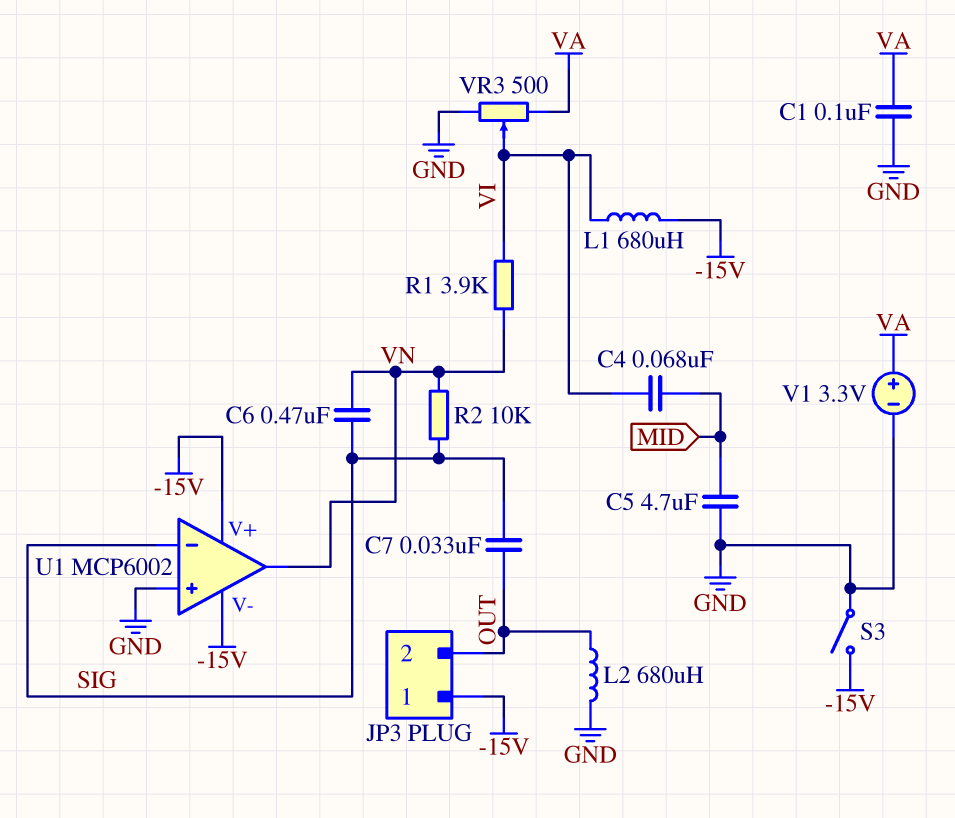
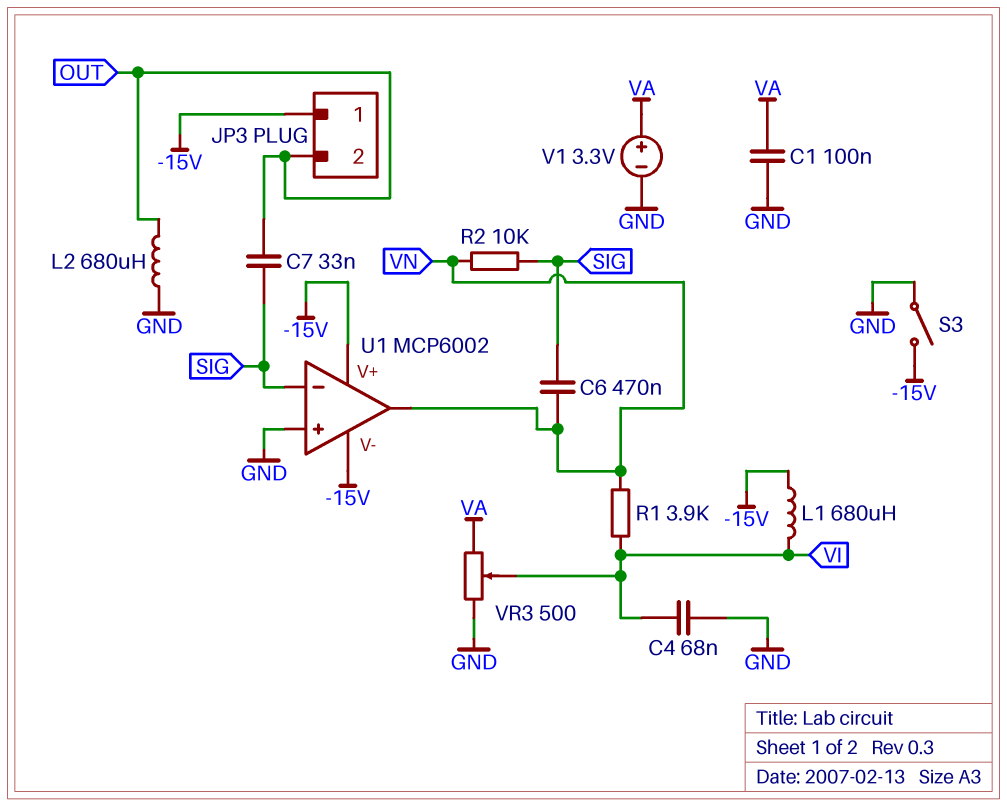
C4: 68nF (MID, VI) -> 68nF (GND, VI)
C5: 4.7uF (GND, MID) -> none

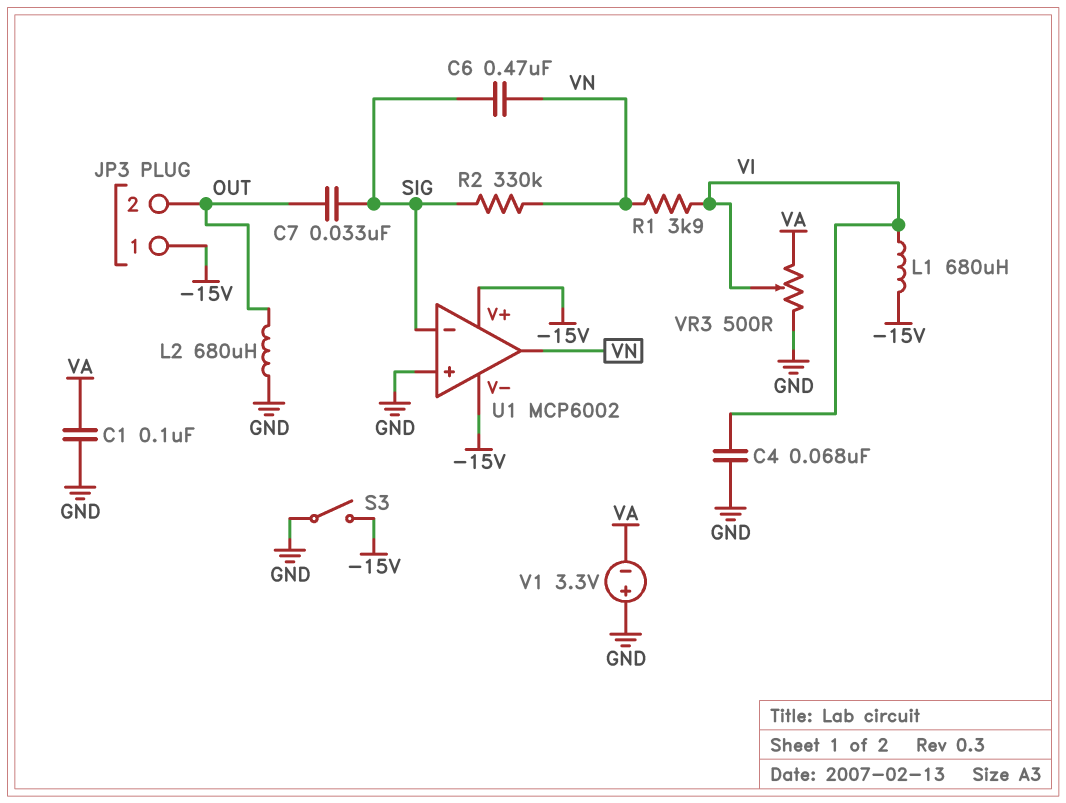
R2: 10k (SIG, VN) -> 330k (SIG, VN)
V1: 3.3V (plus VA, minus GND) -> 3.3V (plus GND, minus VA)

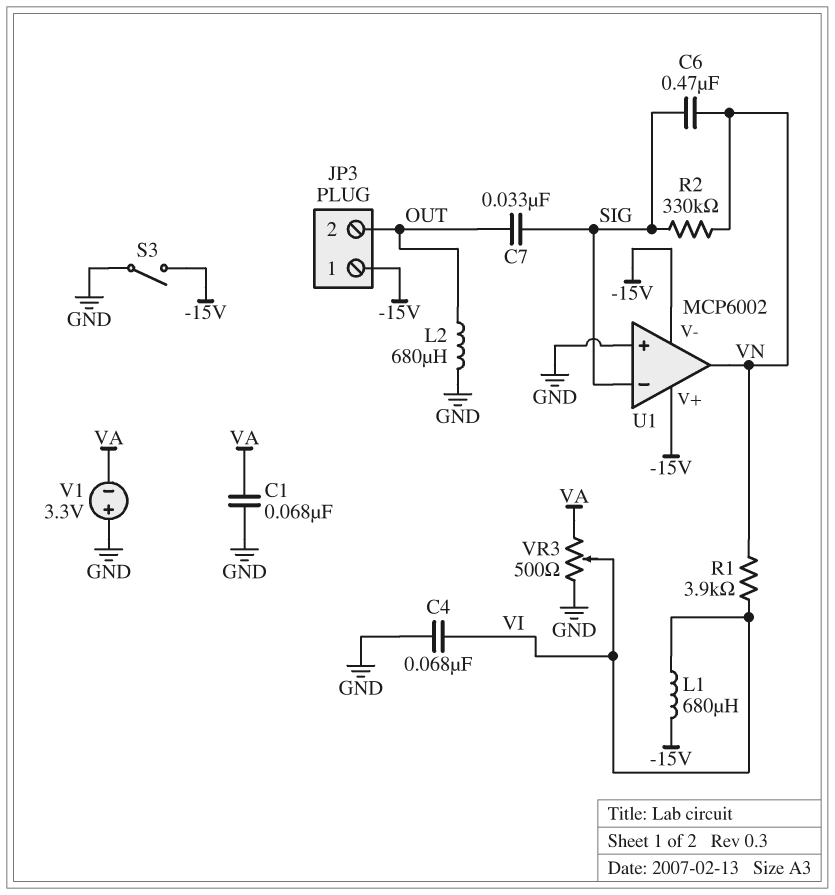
C1: 100nF (GND, VA) -> 68nF (GND, VA)

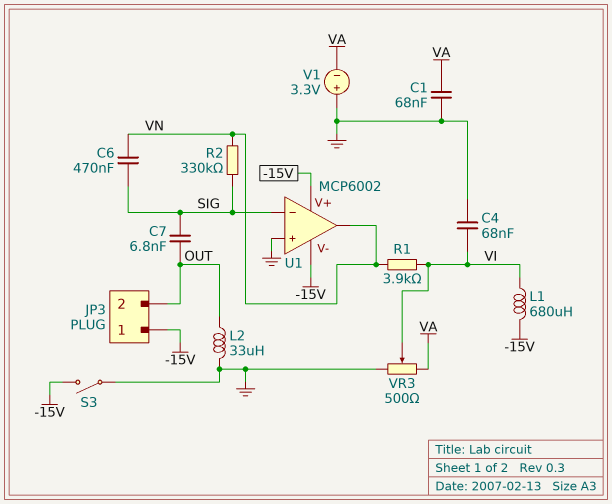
C7: 33nF (OUT, SIG) -> 6.8nF (OUT, SIG)
L2: 680uH (GND, OUT) -> 33uH (GND, OUT)

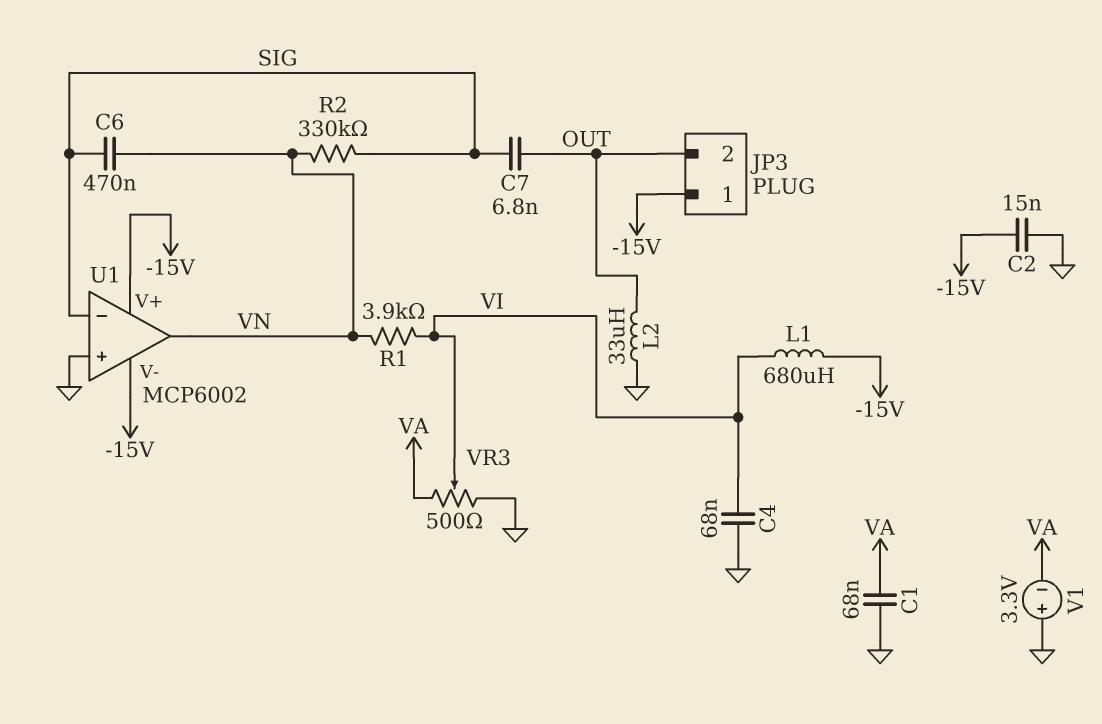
C2: none -> 15nF (-15V, GND)
S3: switch (-15V, GND) -> none

